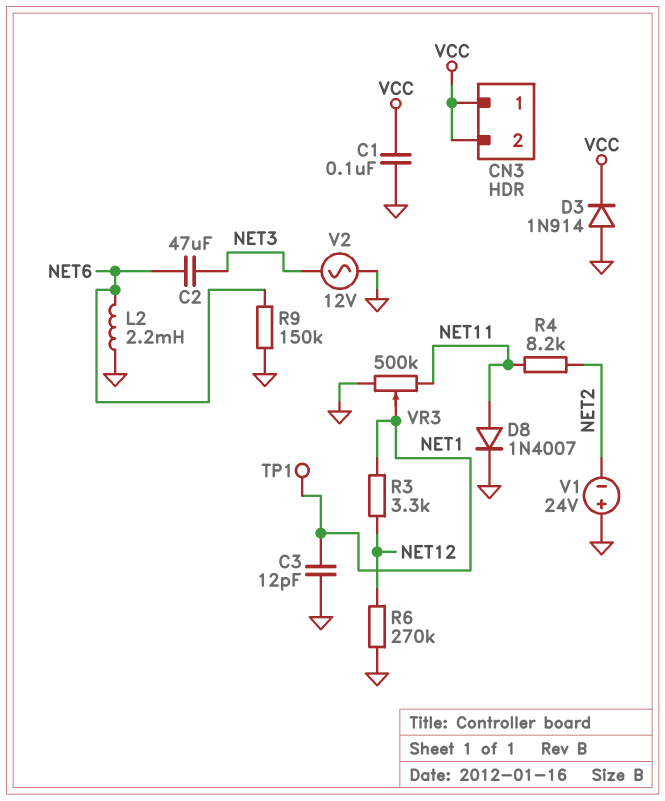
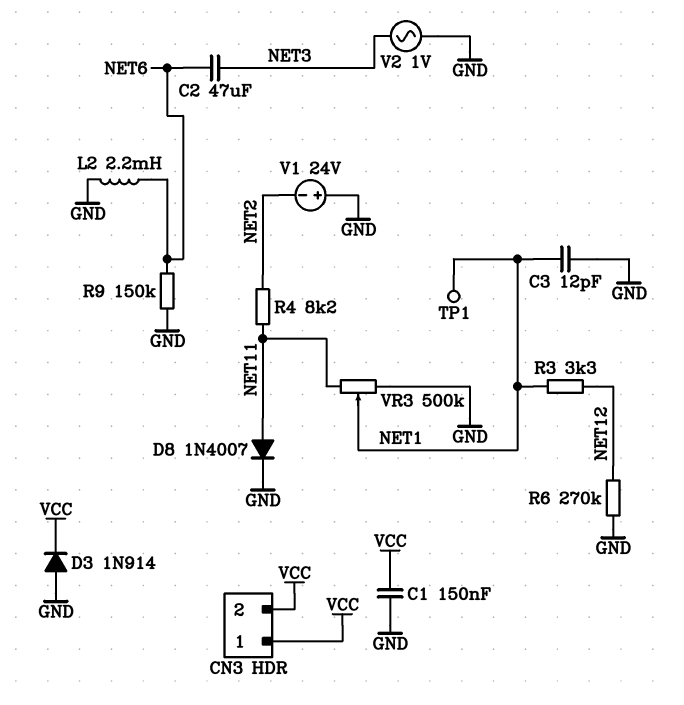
C1: 100nF (GND, VCC) -> 150nF (GND, VCC)
V2: AC 12V (GND, NET3) -> AC 1V (GND, NET3)

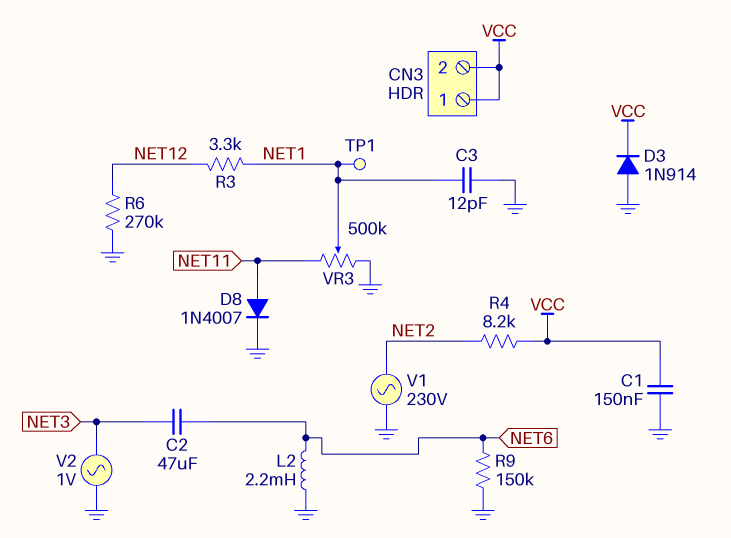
R4: 8.2k (NET2, NET11) -> 8.2k (NET2, VCC)
V1: 24V (plus GND, minus NET2) -> AC 230V (GND, NET2)

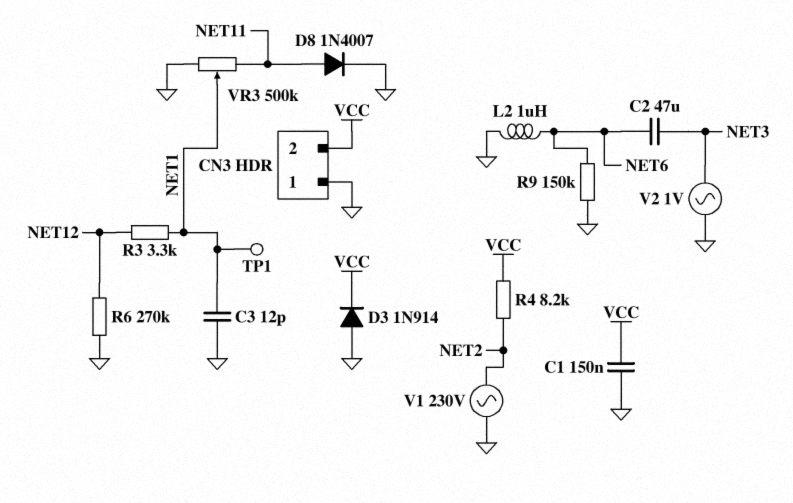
CN3 pin 1: VCC -> GND
L2: 2.2mH (GND, NET6) -> 1uH (GND, NET6)

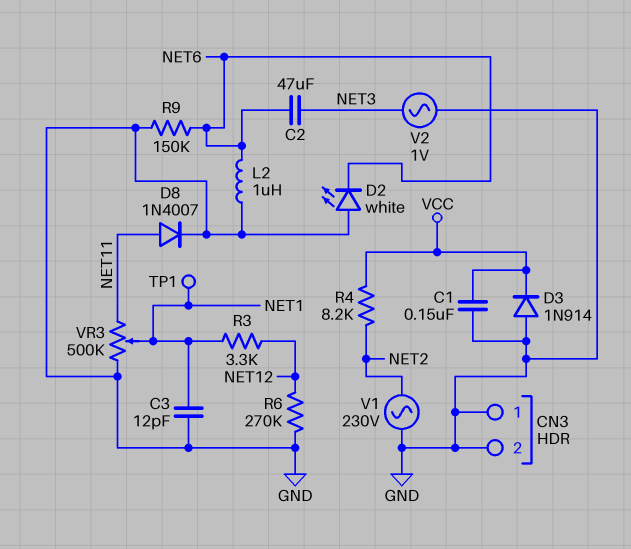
CN3 pin 2: VCC -> GND
D2: none -> LED white (A GND, K NET6)

